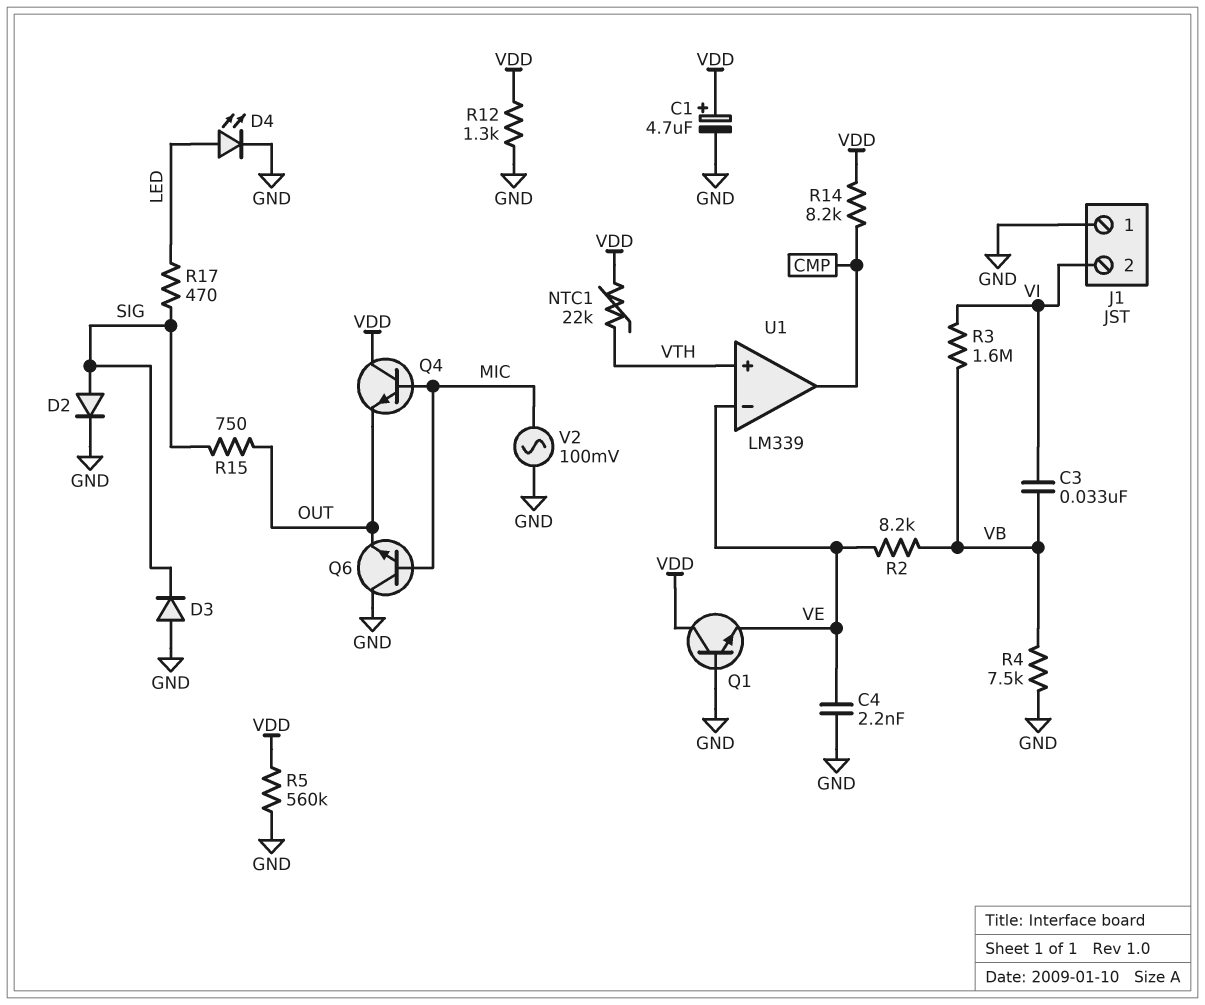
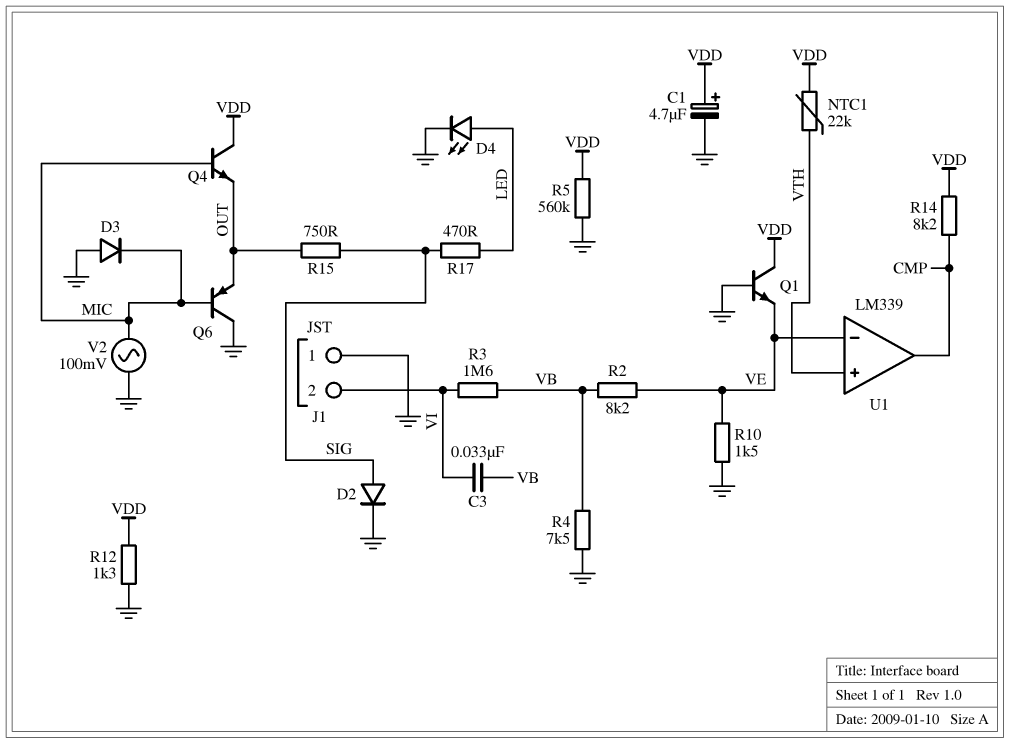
C4: 2.2nF (GND, VE) -> none
D3: diode (A GND, K SIG) -> diode (A GND, K MIC)
Q6: NPN (B MIC, C GND, E OUT) -> PNP (B MIC, C GND, E OUT)
R10: none -> 1.5k (GND, VE)

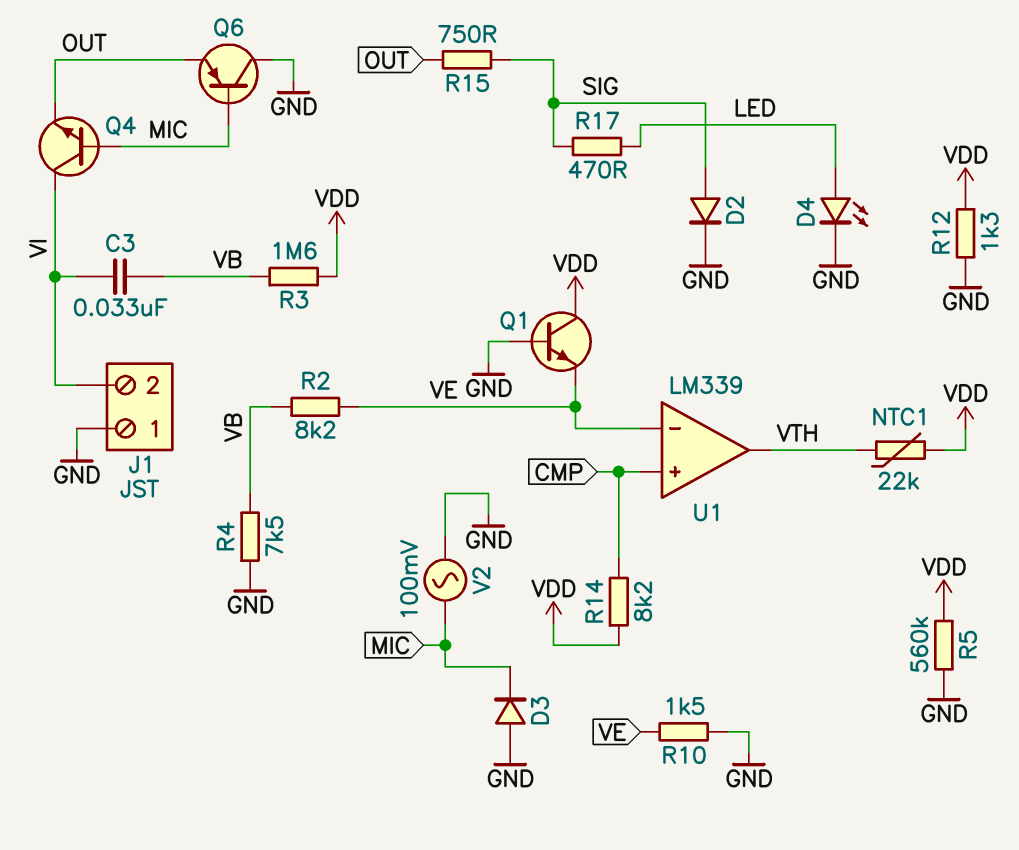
C1: 4.7uF (plus VDD, minus GND) -> none
Q4: NPN (B MIC, C VDD, E OUT) -> NPN (B MIC, C VI, E OUT)
R3: 1.6M (VB, VI) -> 1.6M (VB, VDD)
U1 pin in+: VTH -> CMP
U1 pin out: CMP -> VTH

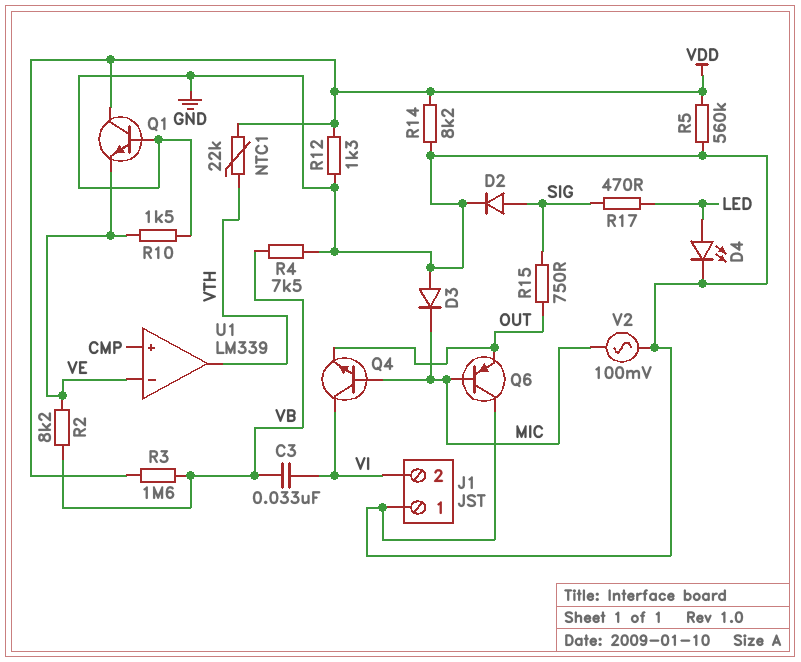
R14: 8.2k (CMP, VDD) -> 8.2k (GND, VDD)

